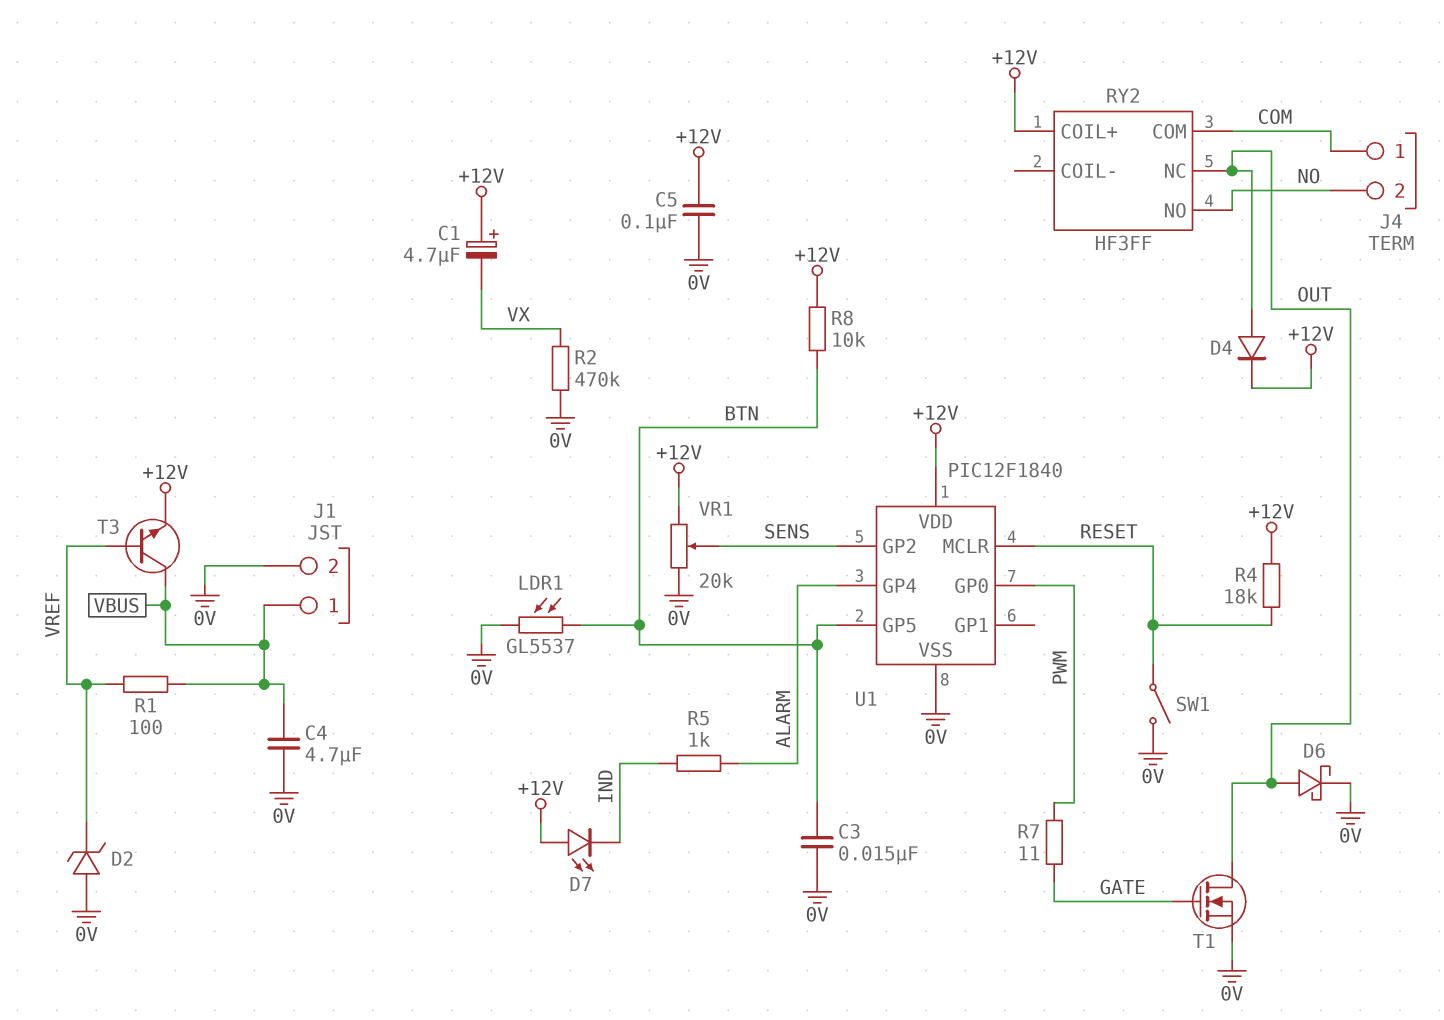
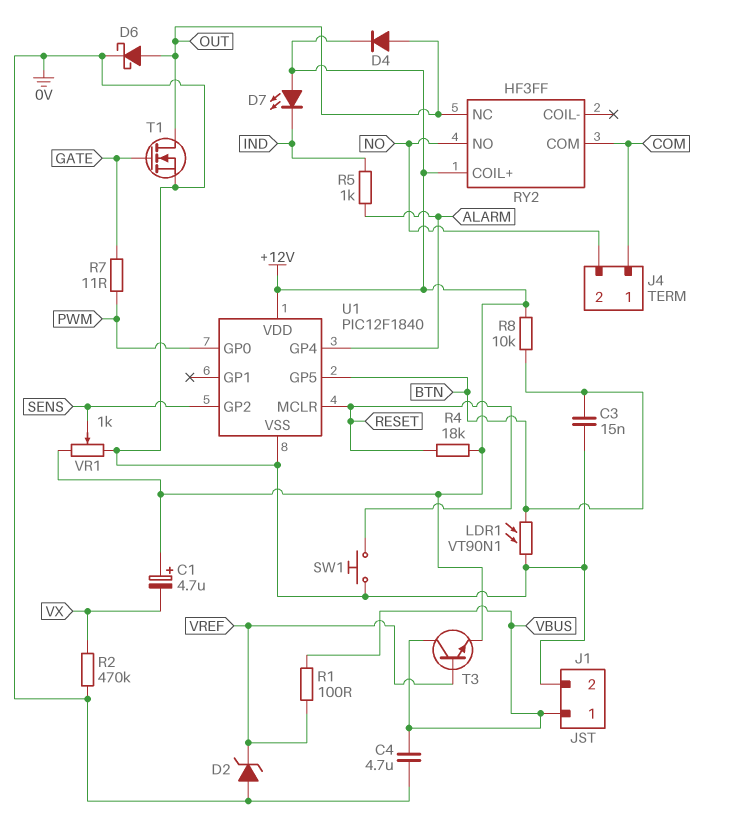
C5: 100nF (+12V, 0V) -> none
LDR1: GL5537 (0V, BTN) -> VT90N1 (0V, BTN)
SW1: switch (0V, RESET) -> button (0V, RESET)
VR1: 20k (+12V, 0V, wiper SENS) -> 1k (+12V, 0V, wiper SENS)

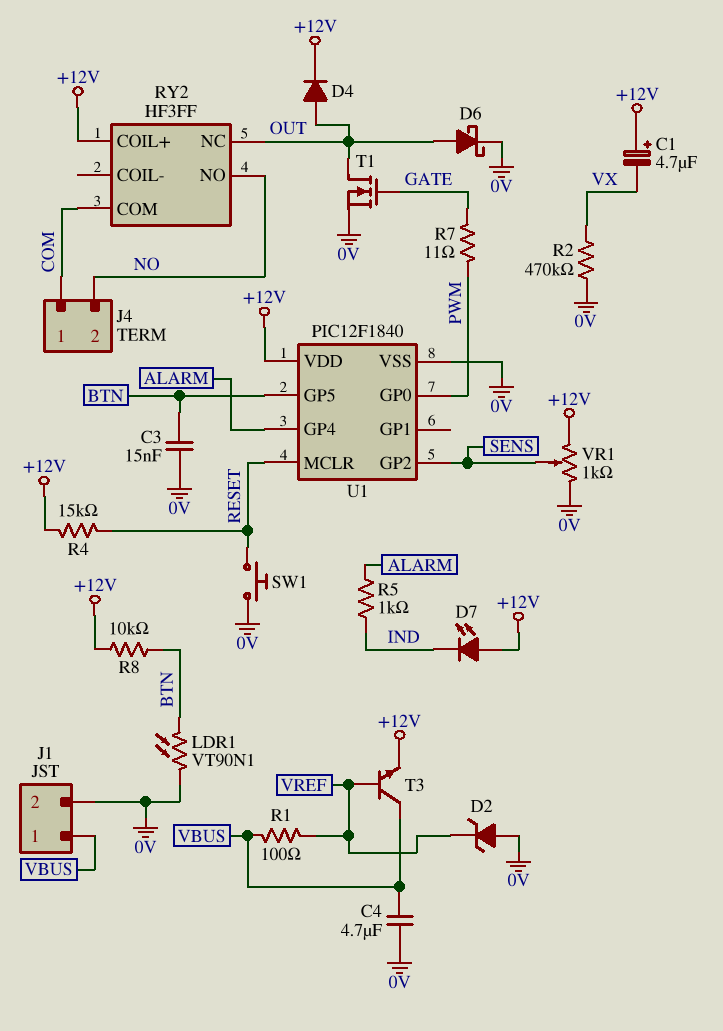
R4: 18k (+12V, RESET) -> 15k (+12V, RESET)

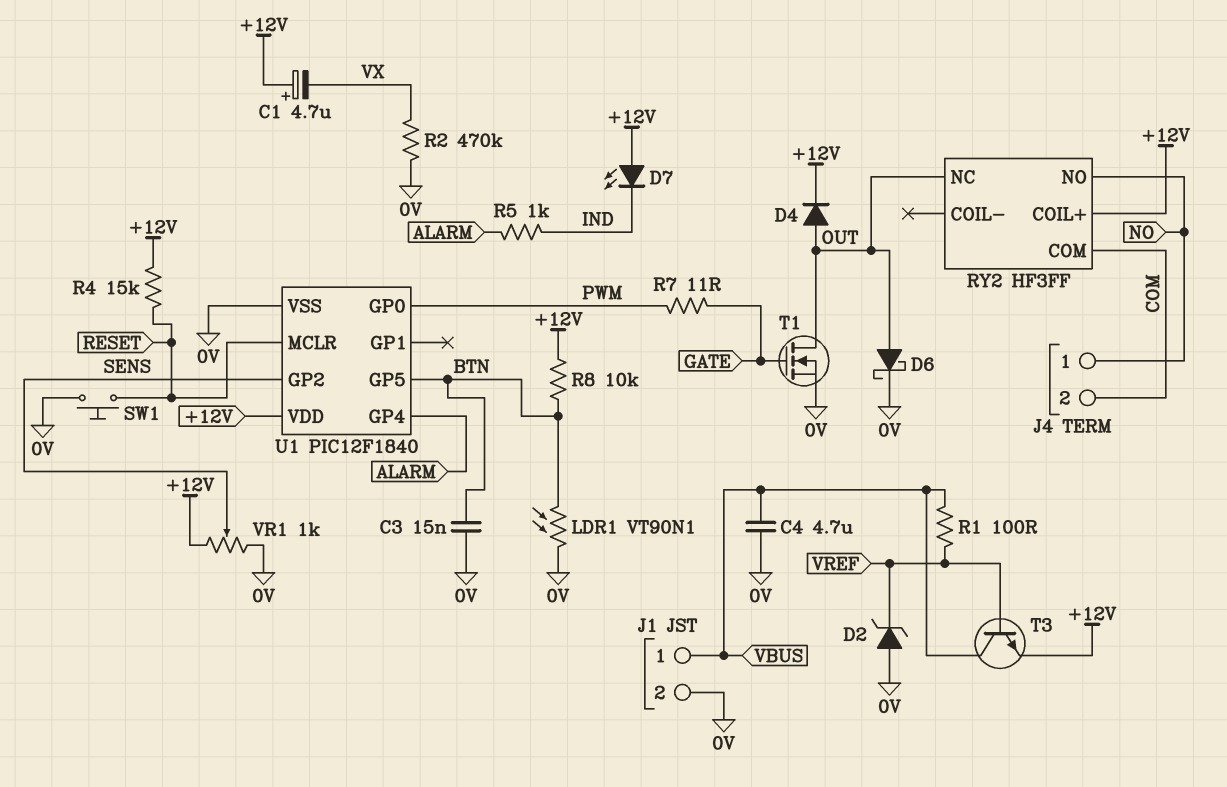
J4 pin 1: COM -> NO
J4 pin 2: NO -> COM

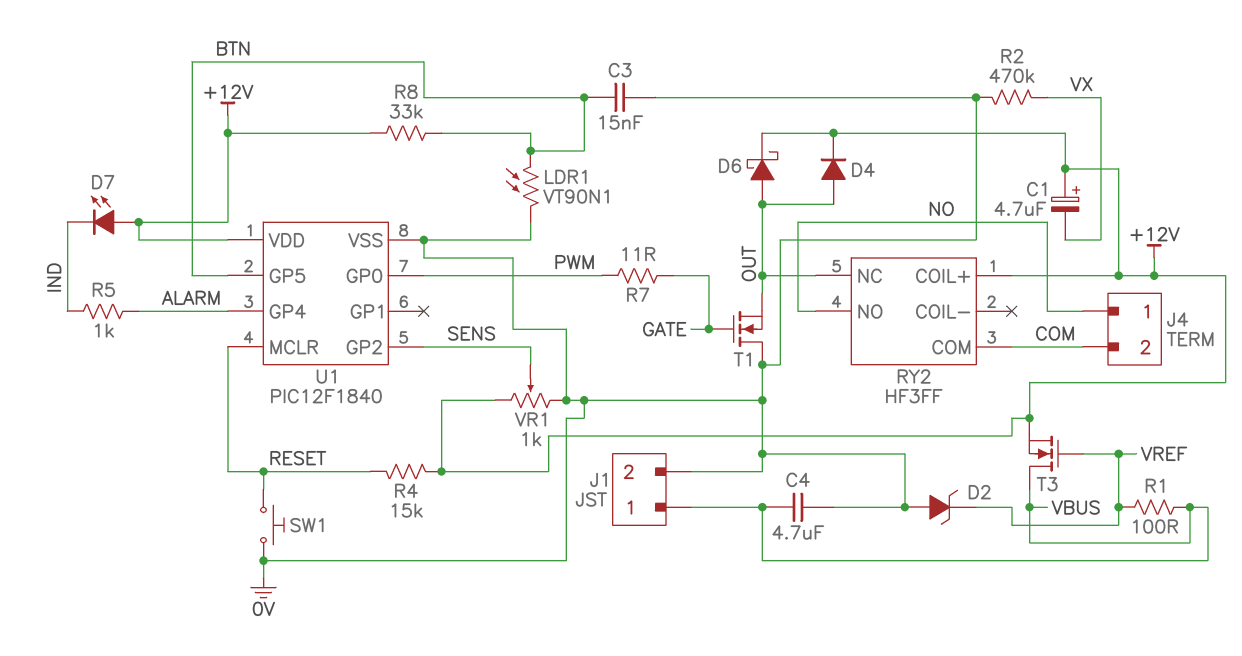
D6: schottky (A OUT, K 0V) -> schottky (A OUT, K +12V)
R8: 10k (+12V, BTN) -> 33k (+12V, BTN)
T1: NMOS (G GATE, D OUT, S 0V) -> NMOS (G GATE, D 0V, S OUT)
T3: NPN (B VREF, C VBUS, E +12V) -> NMOS (G VREF, D VBUS, S +12V)

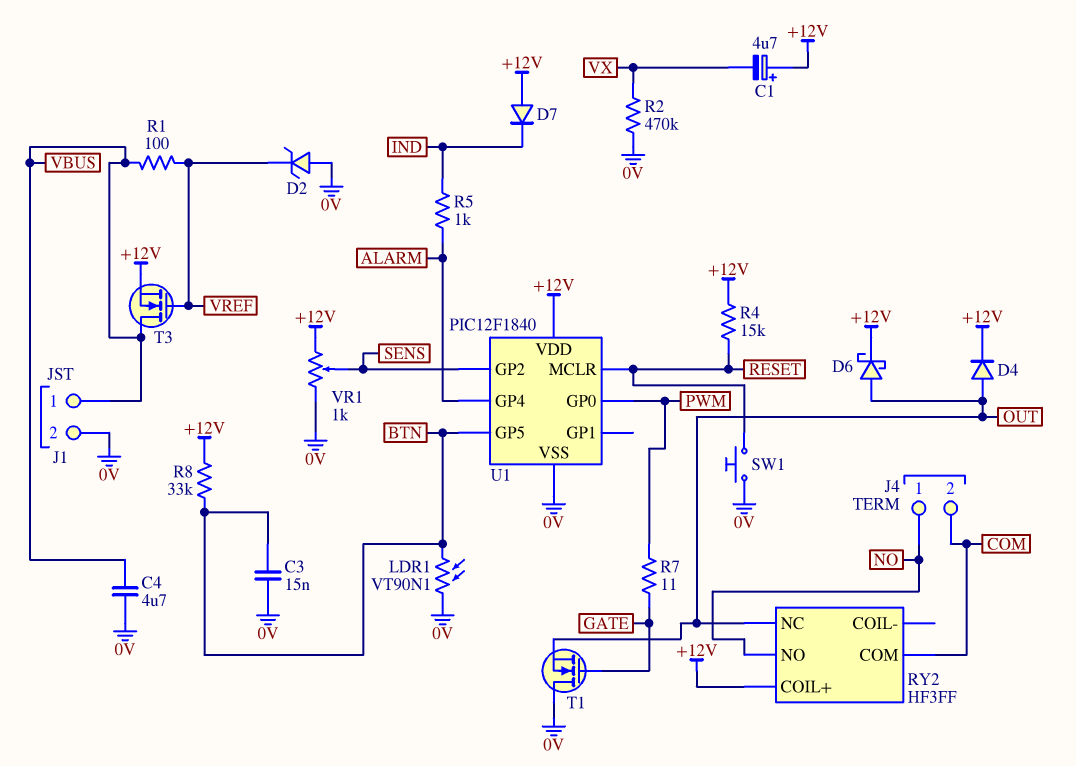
D7: LED (A +12V, K IND) -> diode (A +12V, K IND)

